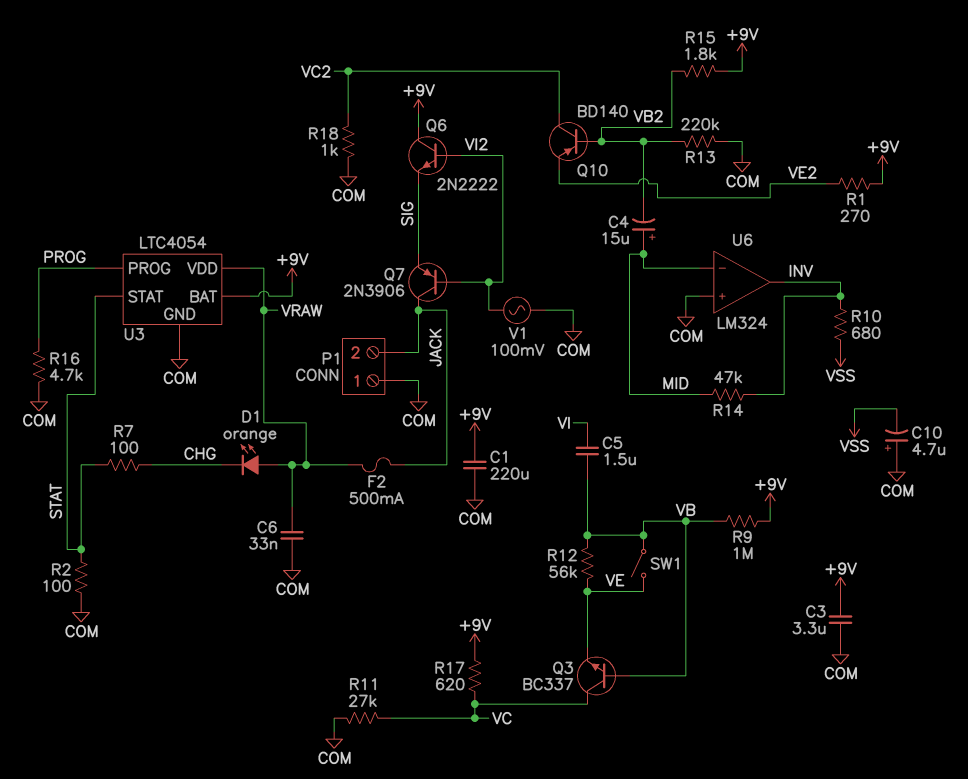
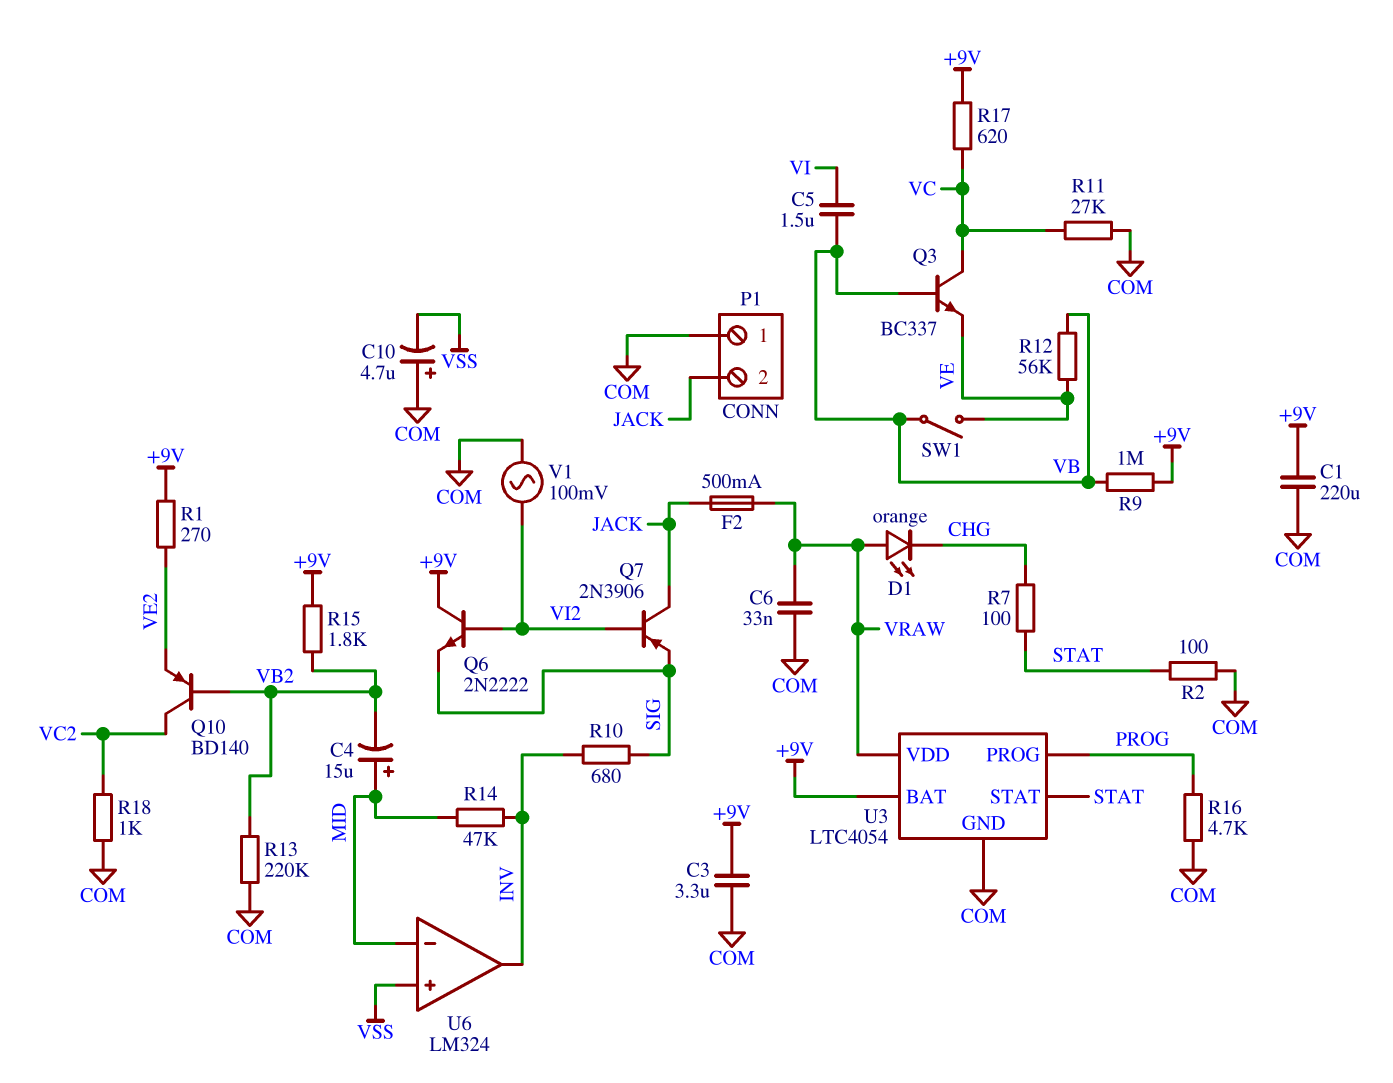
R10: 680 (INV, VSS) -> 680 (INV, SIG)
U6 pin in+: COM -> VSS

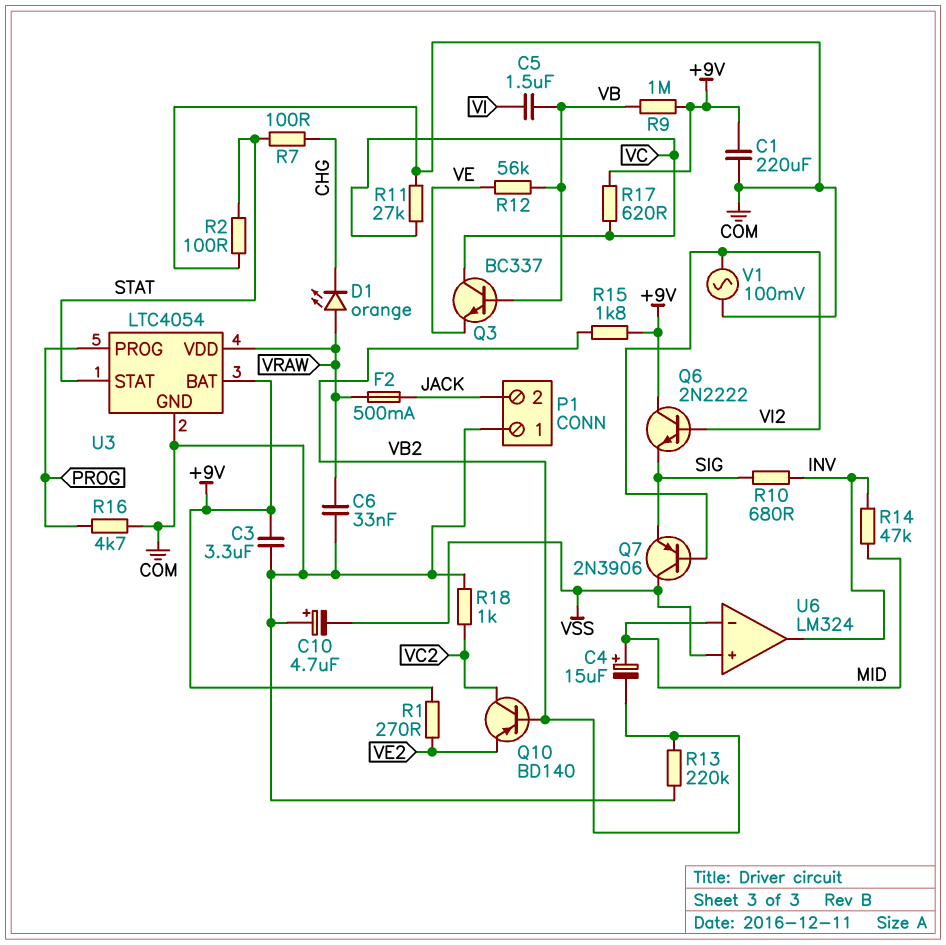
Q7: PNP 2N3906 (B VI2, C JACK, E SIG) -> PNP 2N3906 (B VI2, C VSS, E SIG)
SW1: switch (VB, VE) -> none

